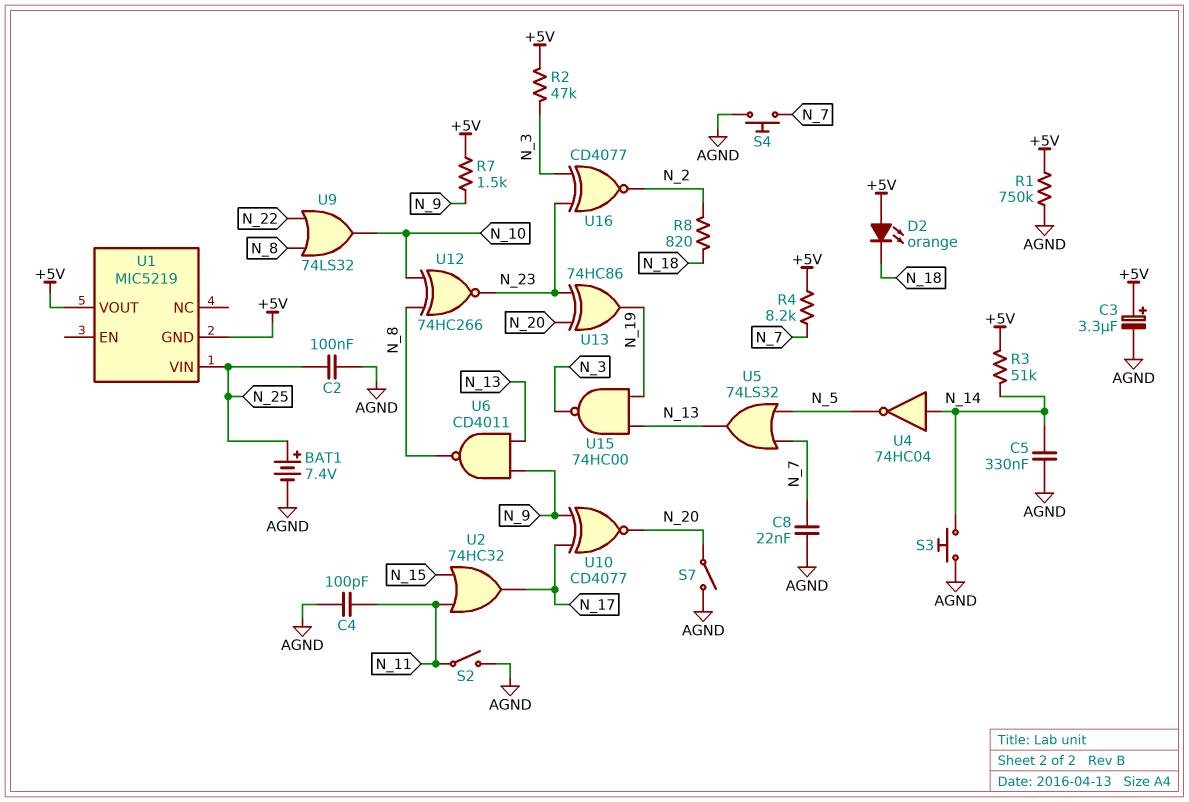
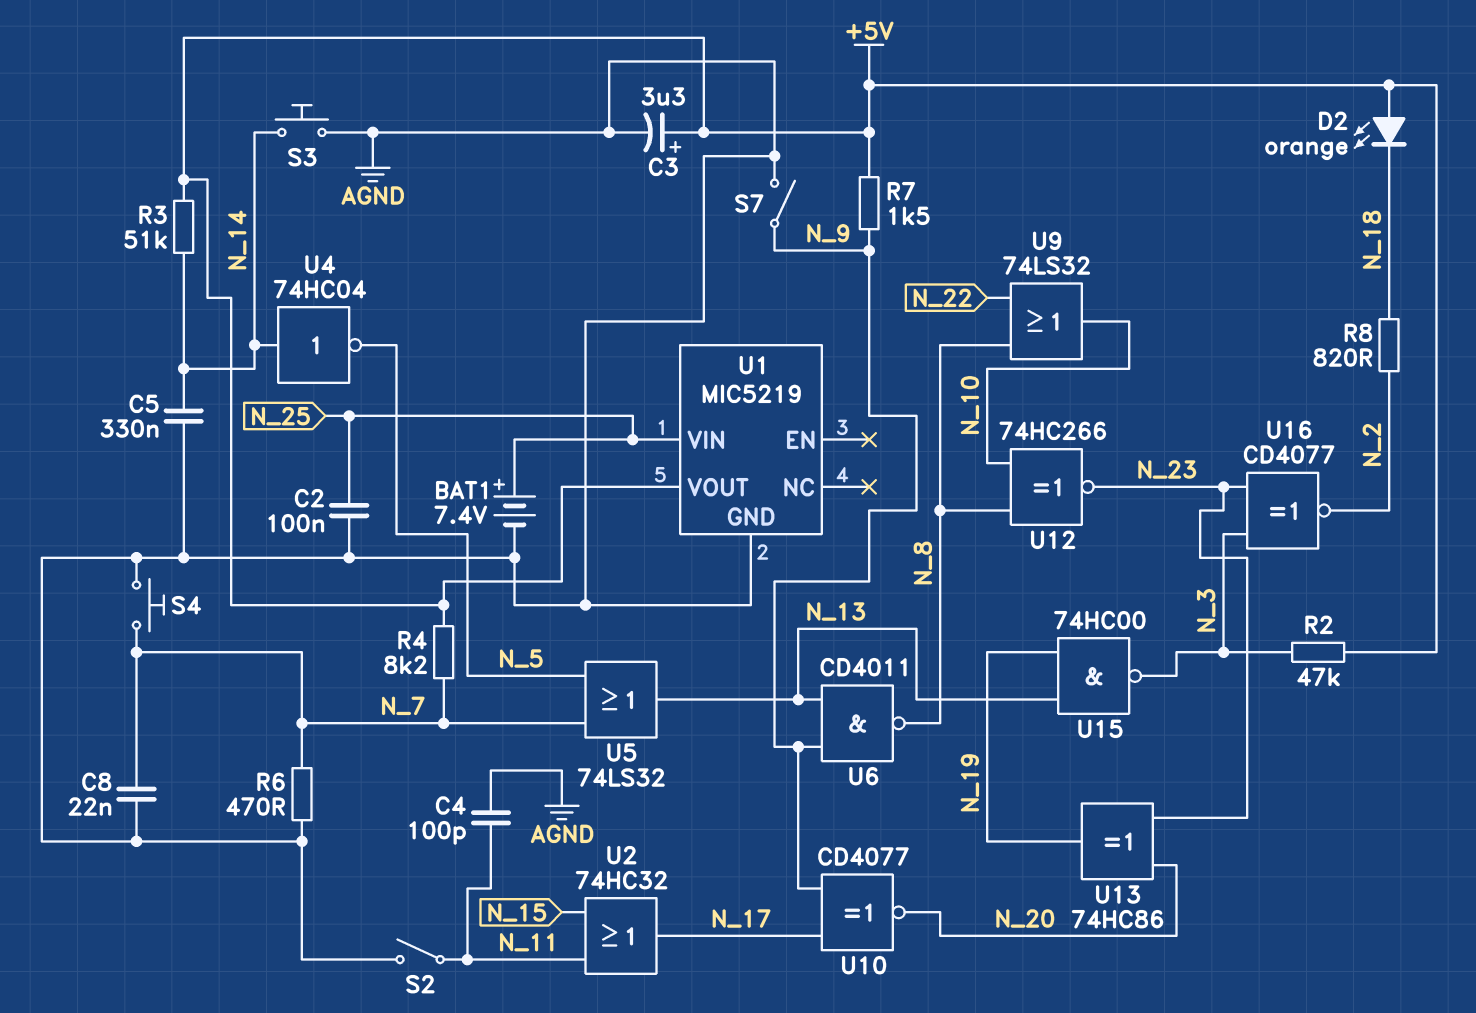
R1: 750k (+5V, AGND) -> none
R6: none -> 470 (AGND, N_7)
S7: switch (AGND, N_20) -> switch (AGND, N_9)
U1 pin GND: +5V -> AGND

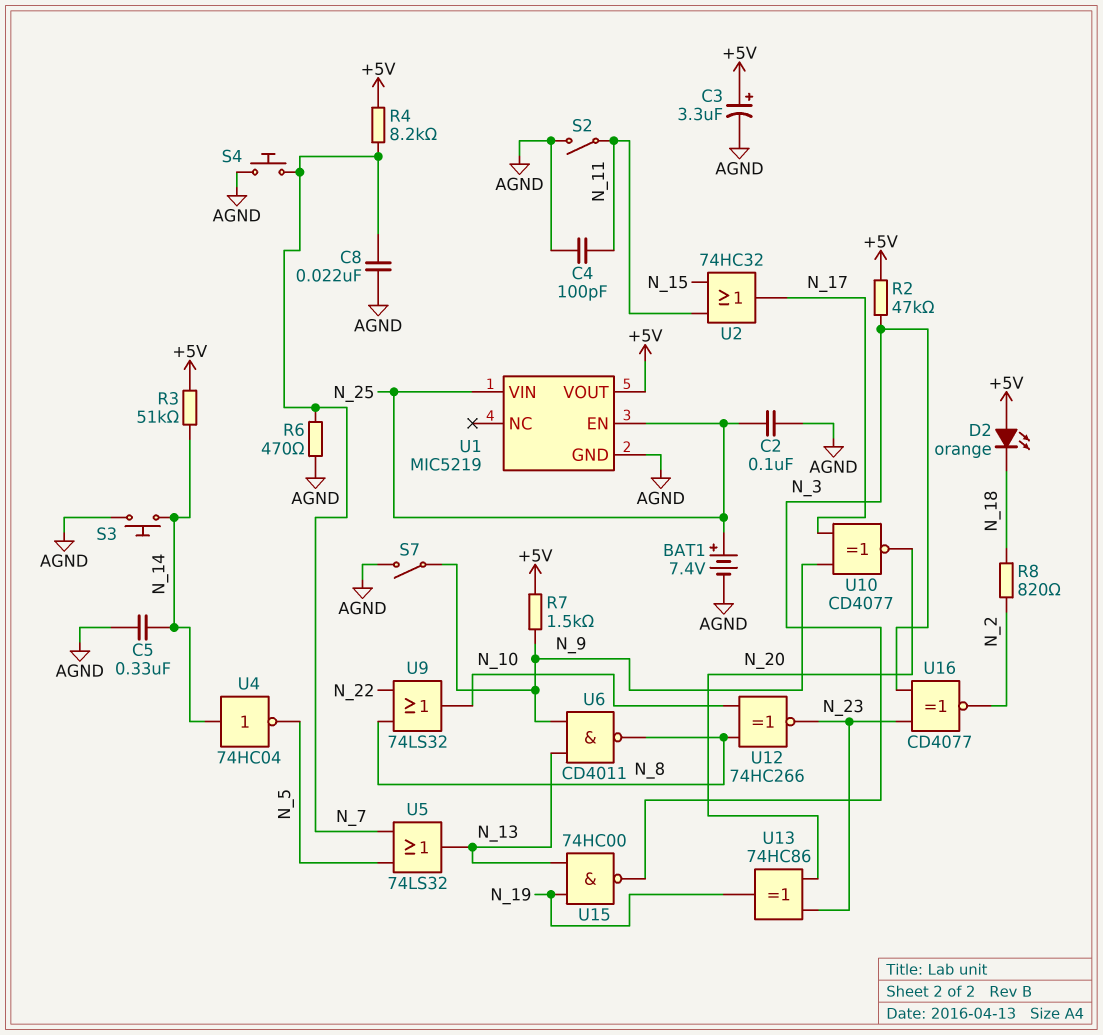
U1 pin EN: none -> N_25

